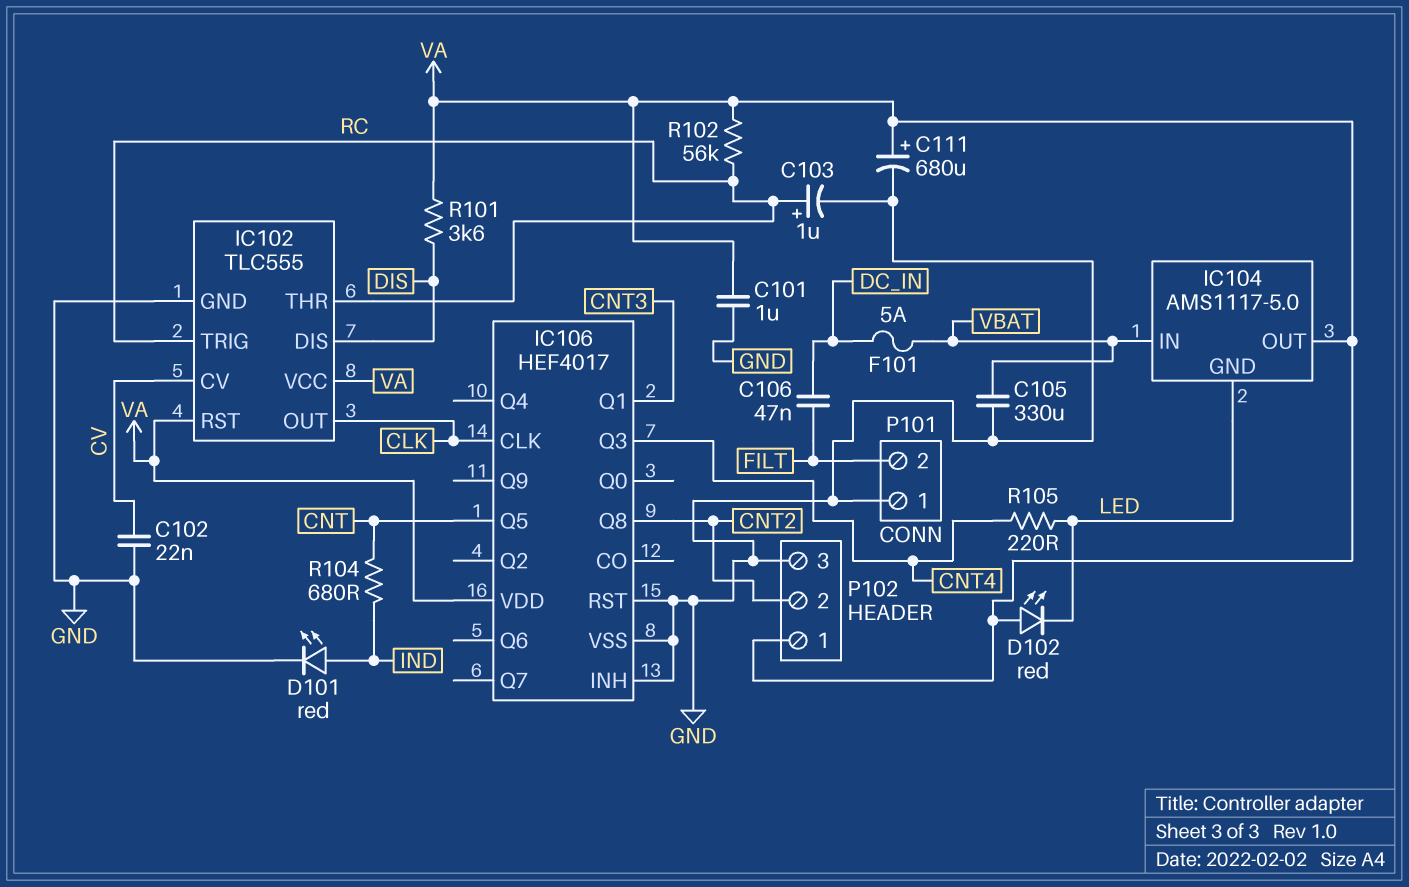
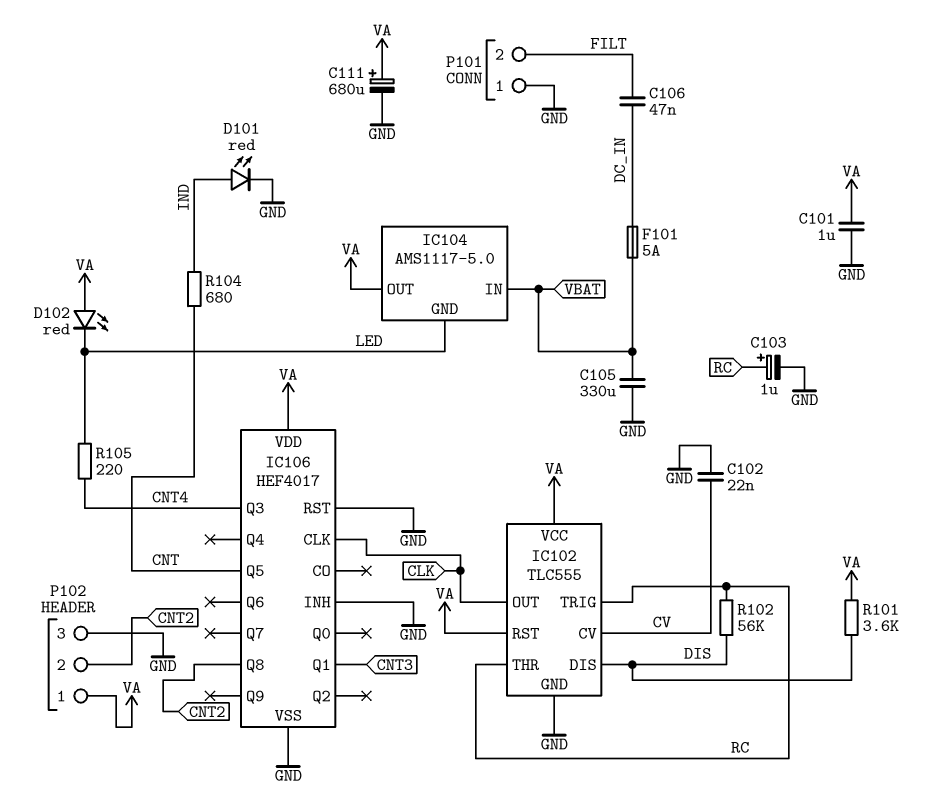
R102: 56k (RC, VA) -> 56k (DIS, RC)

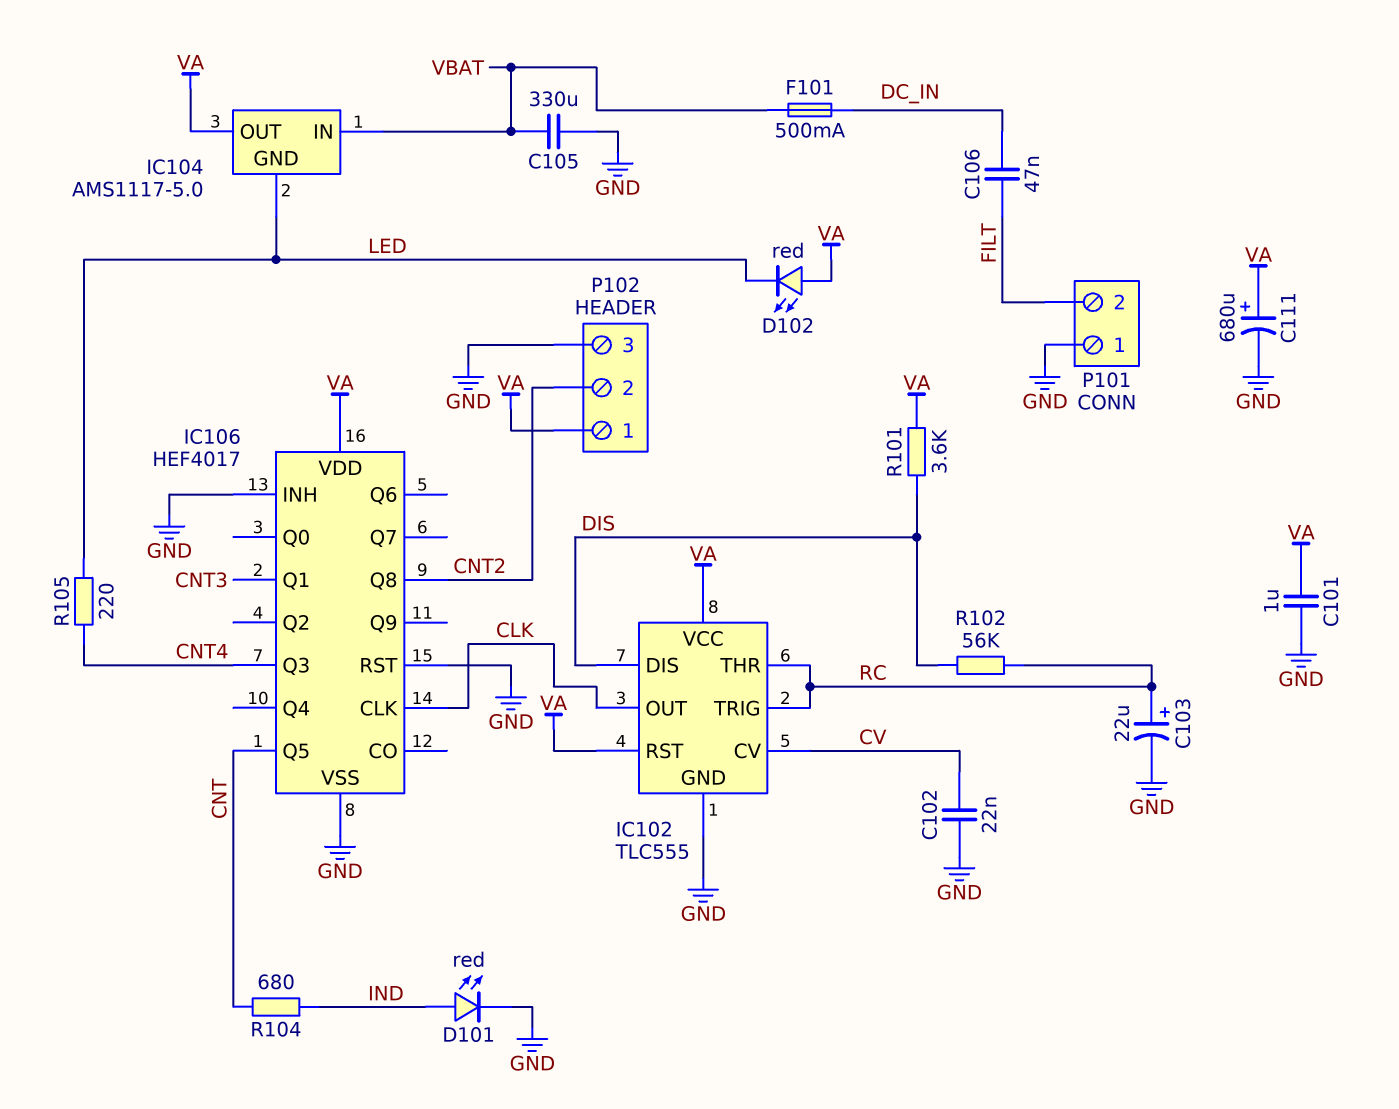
C103: 1uF (plus RC, minus GND) -> 22uF (plus RC, minus GND)
F101: 5A (DC_IN, VBAT) -> 500mA (DC_IN, VBAT)

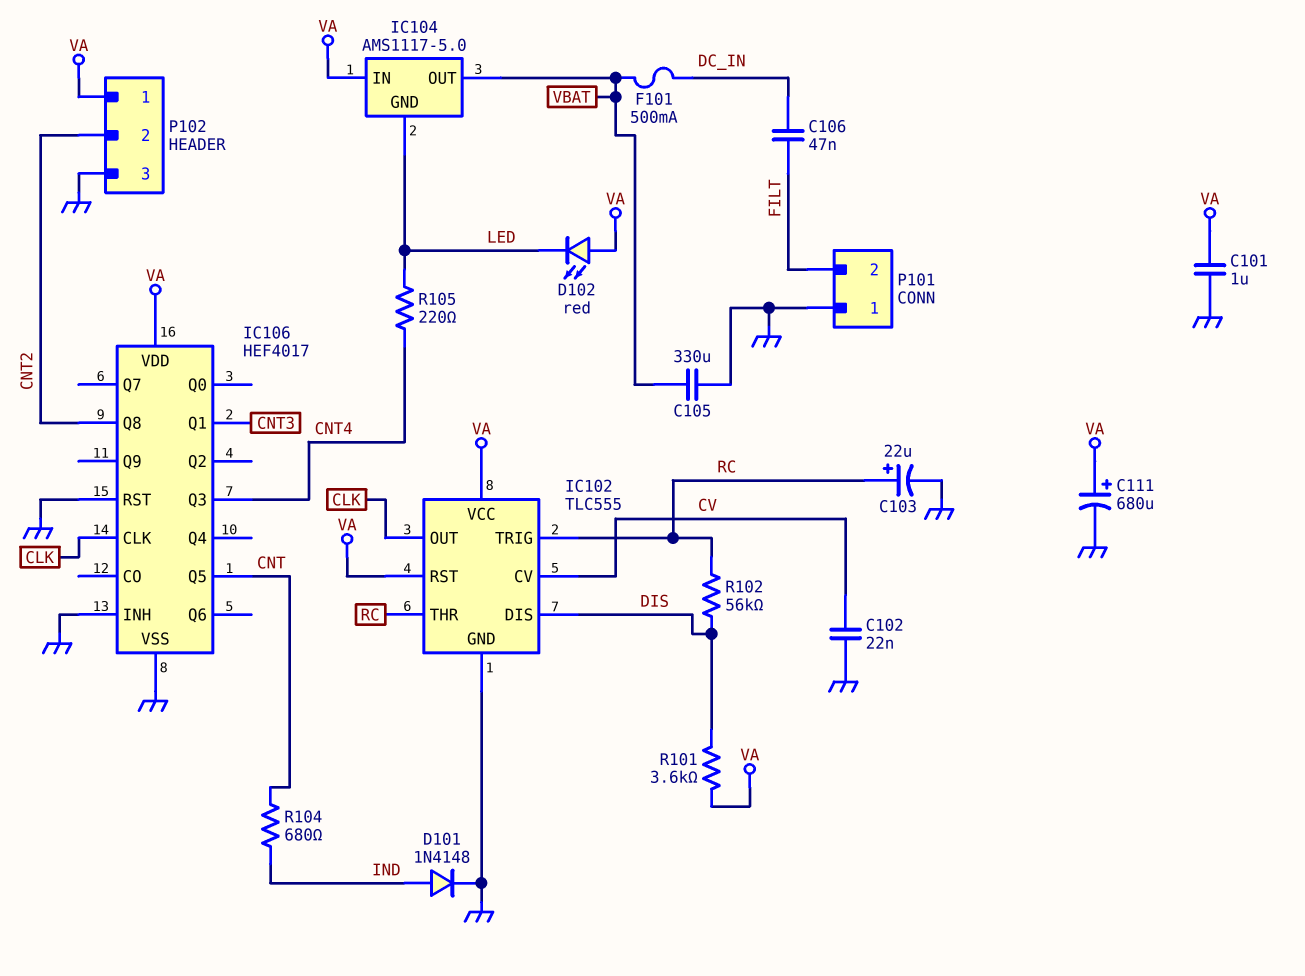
D101: LED red (A IND, K GND) -> diode 1N4148 (A IND, K GND)
IC104 pin IN: VBAT -> VA
IC104 pin OUT: VA -> VBAT

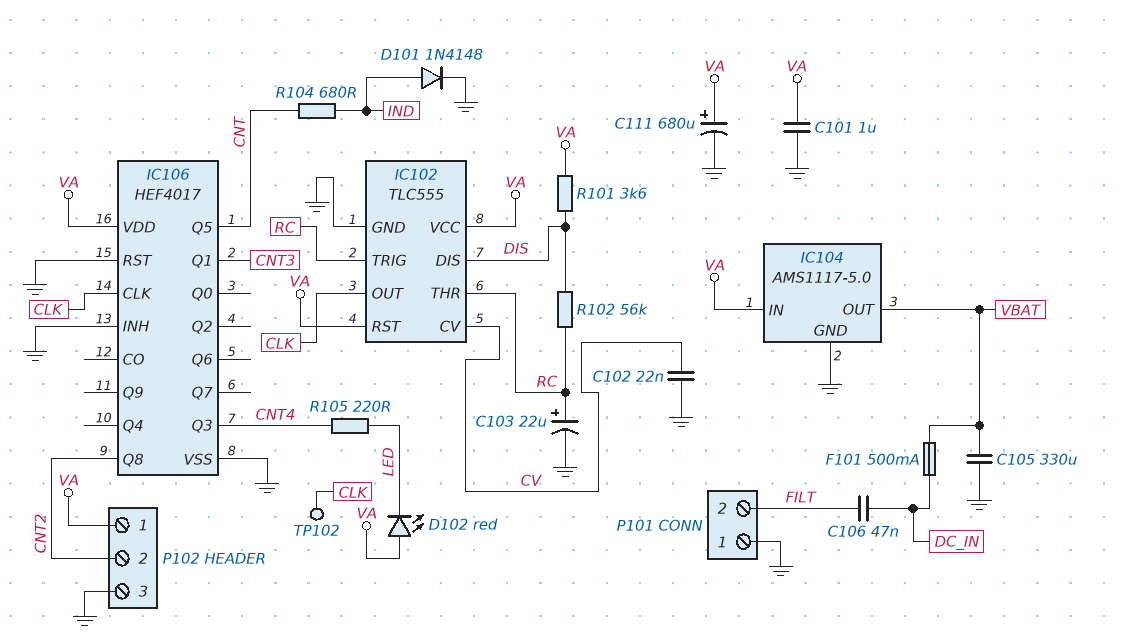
IC104 pin GND: LED -> GND
TP102: none -> test point (CLK)

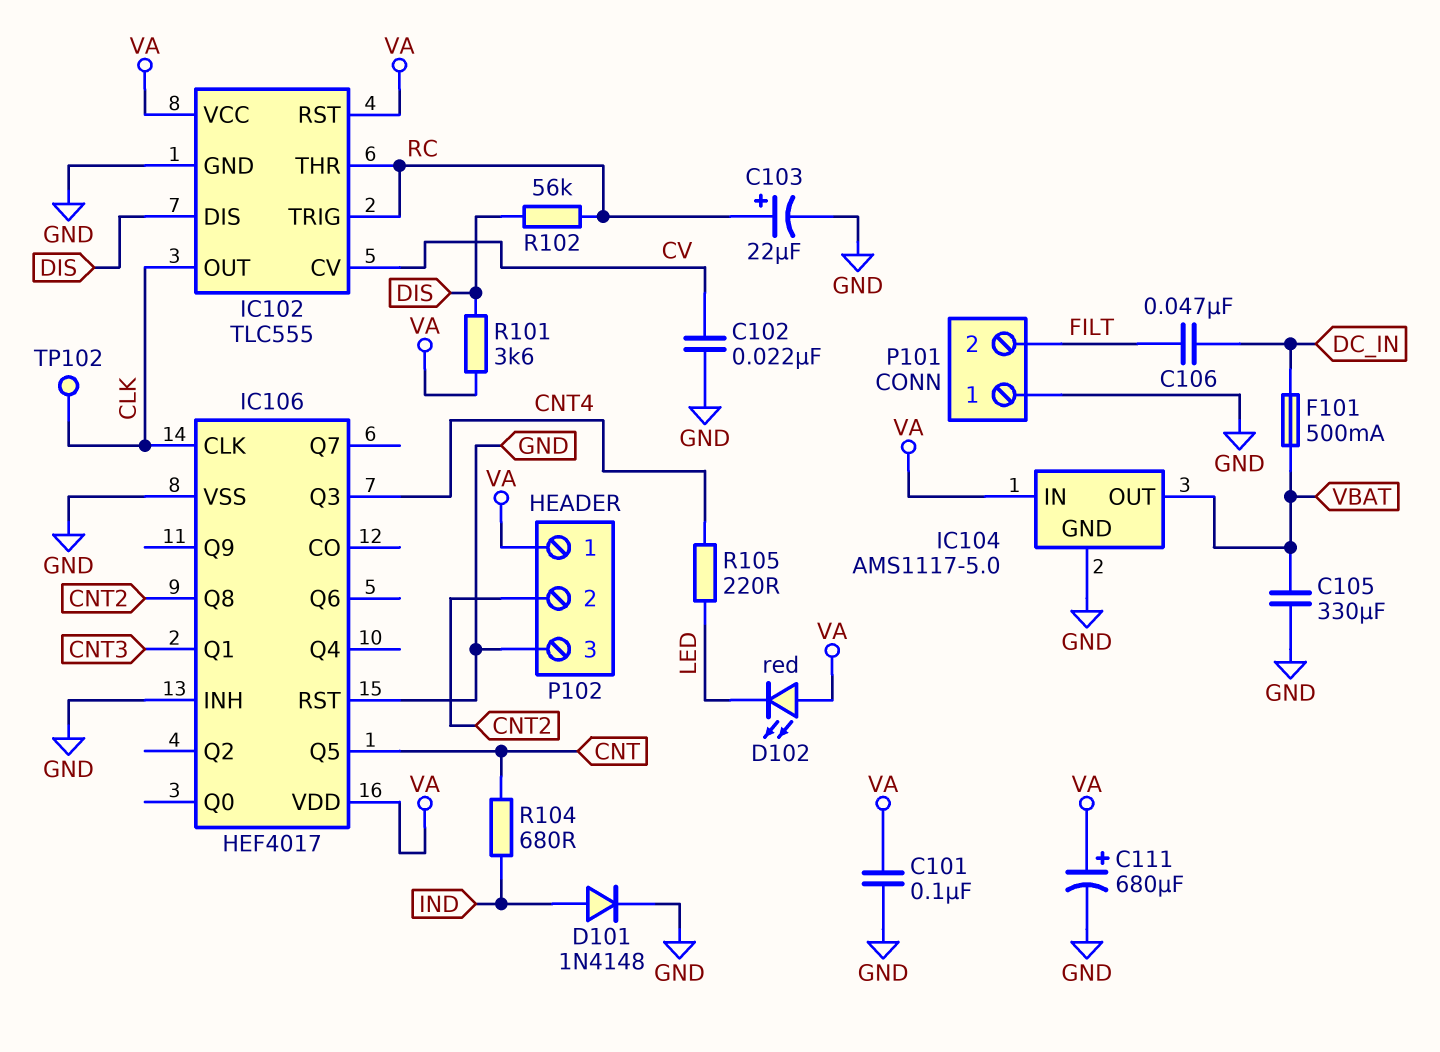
C101: 1uF (GND, VA) -> 100nF (GND, VA)

